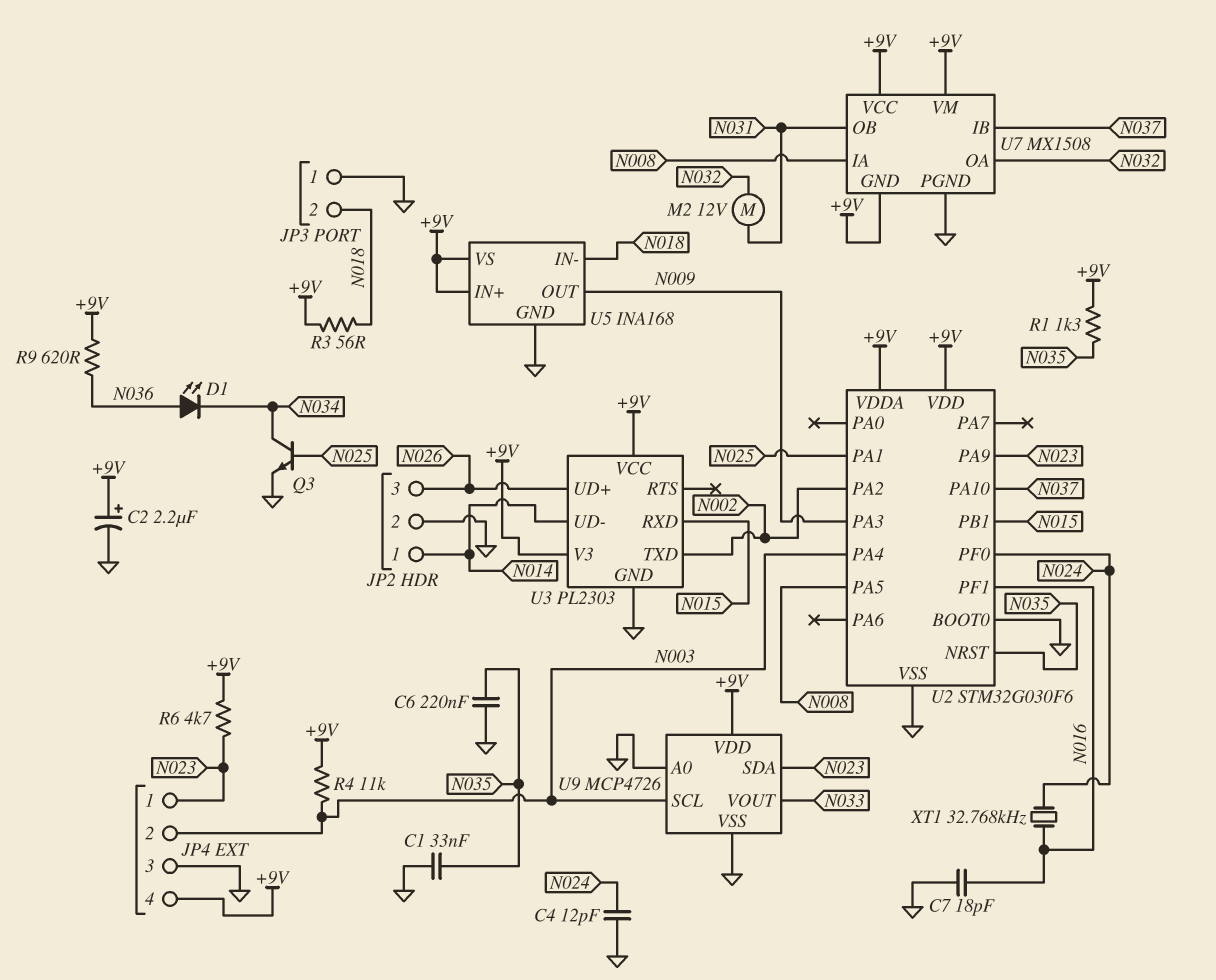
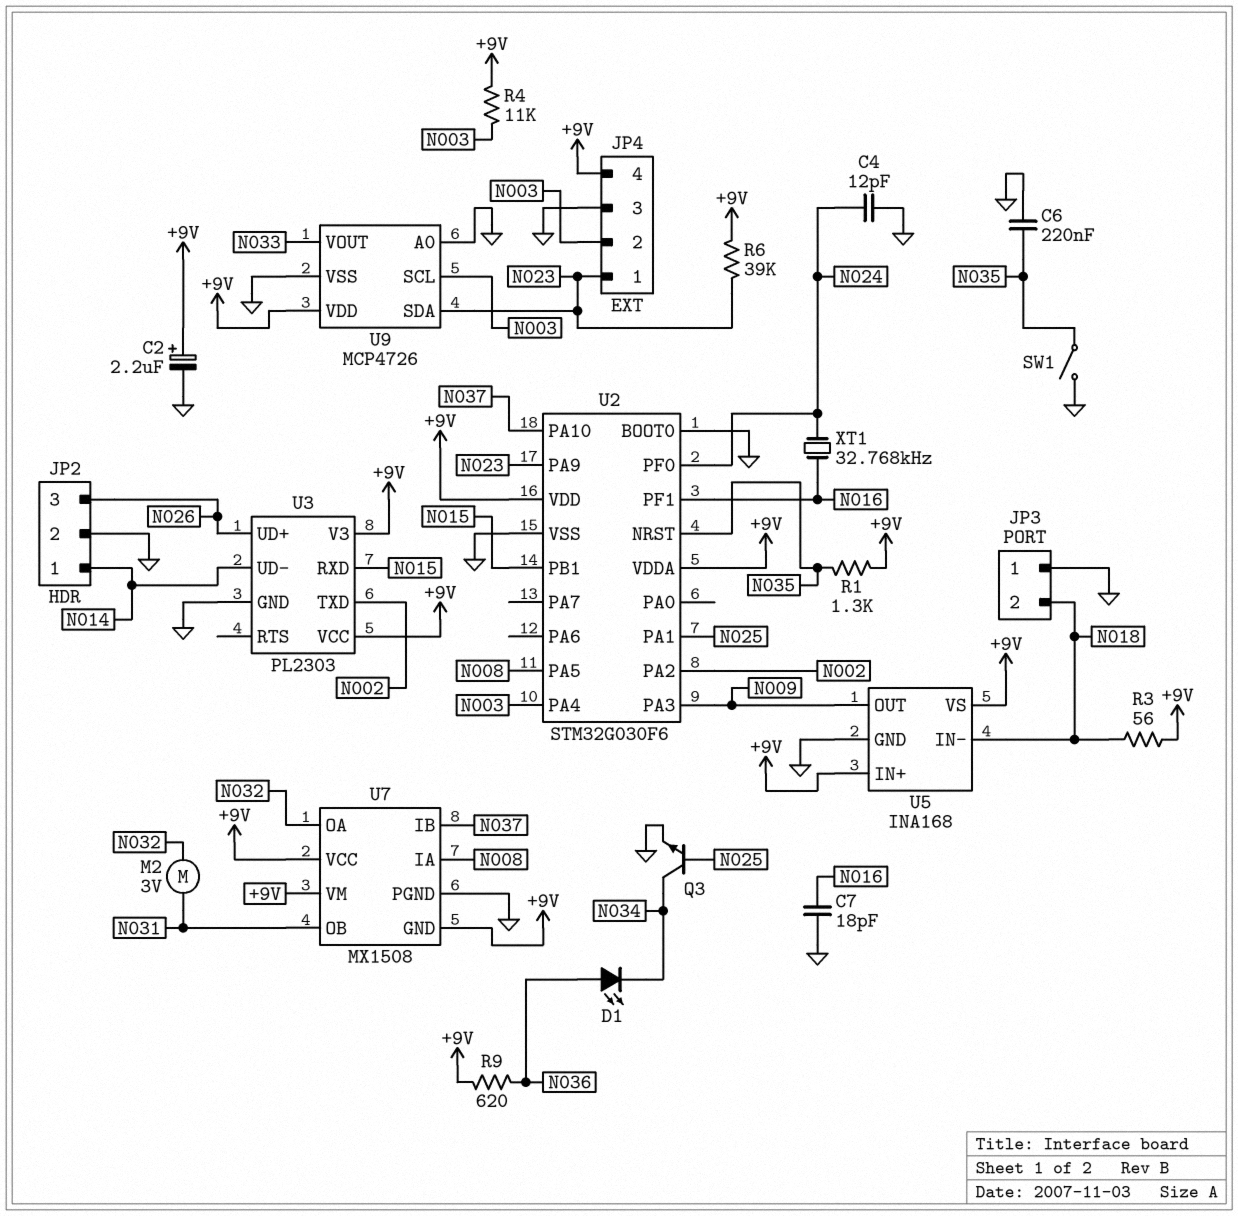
C1: 33nF (GND, N035) -> none
M2: motor 12V (N031, N032) -> motor 3V (N031, N032)
R6: 4.7k (+9V, N023) -> 39k (+9V, N023)
SW1: none -> switch (GND, N035)

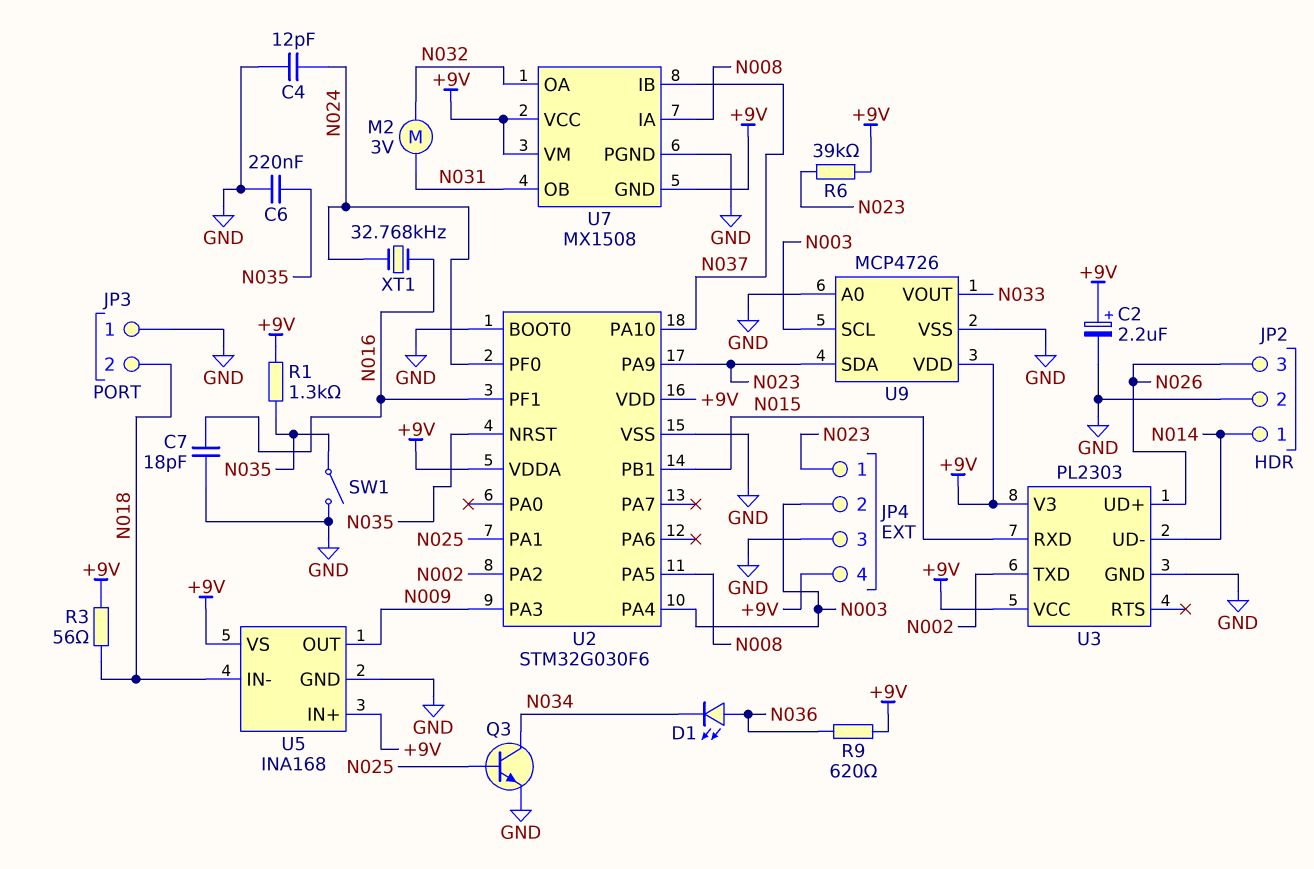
R4: 11k (+9V, N003) -> none

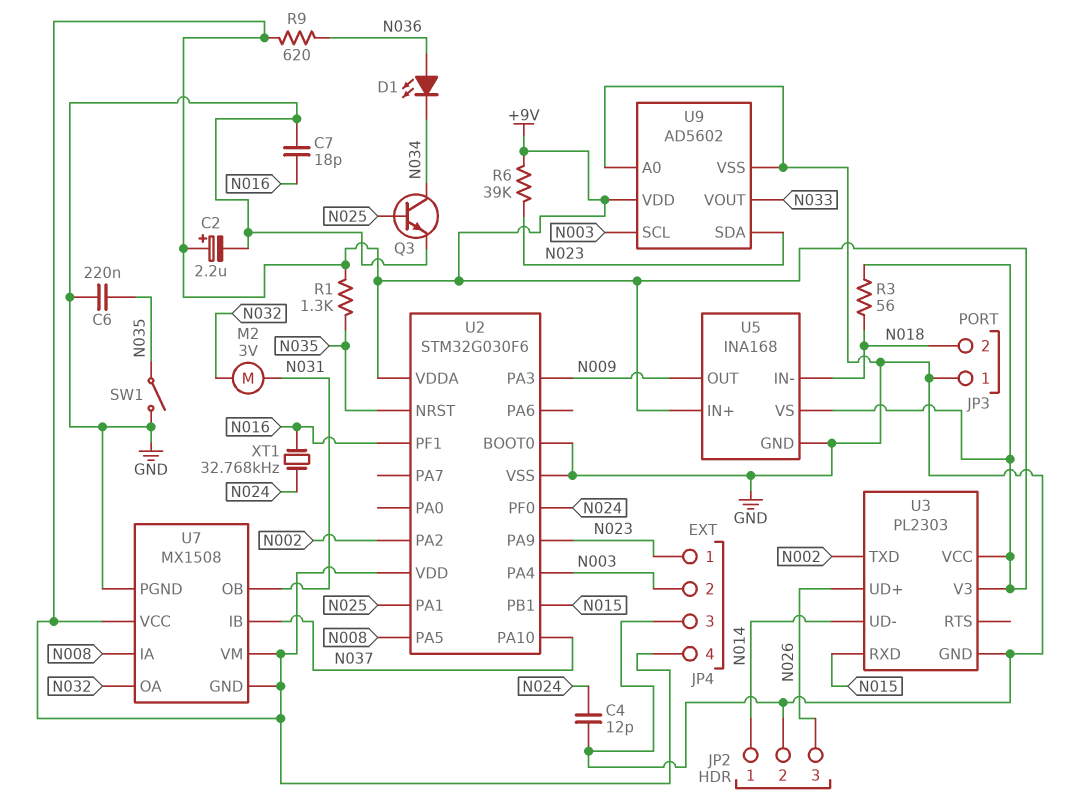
U9: MCP4726 -> AD5602

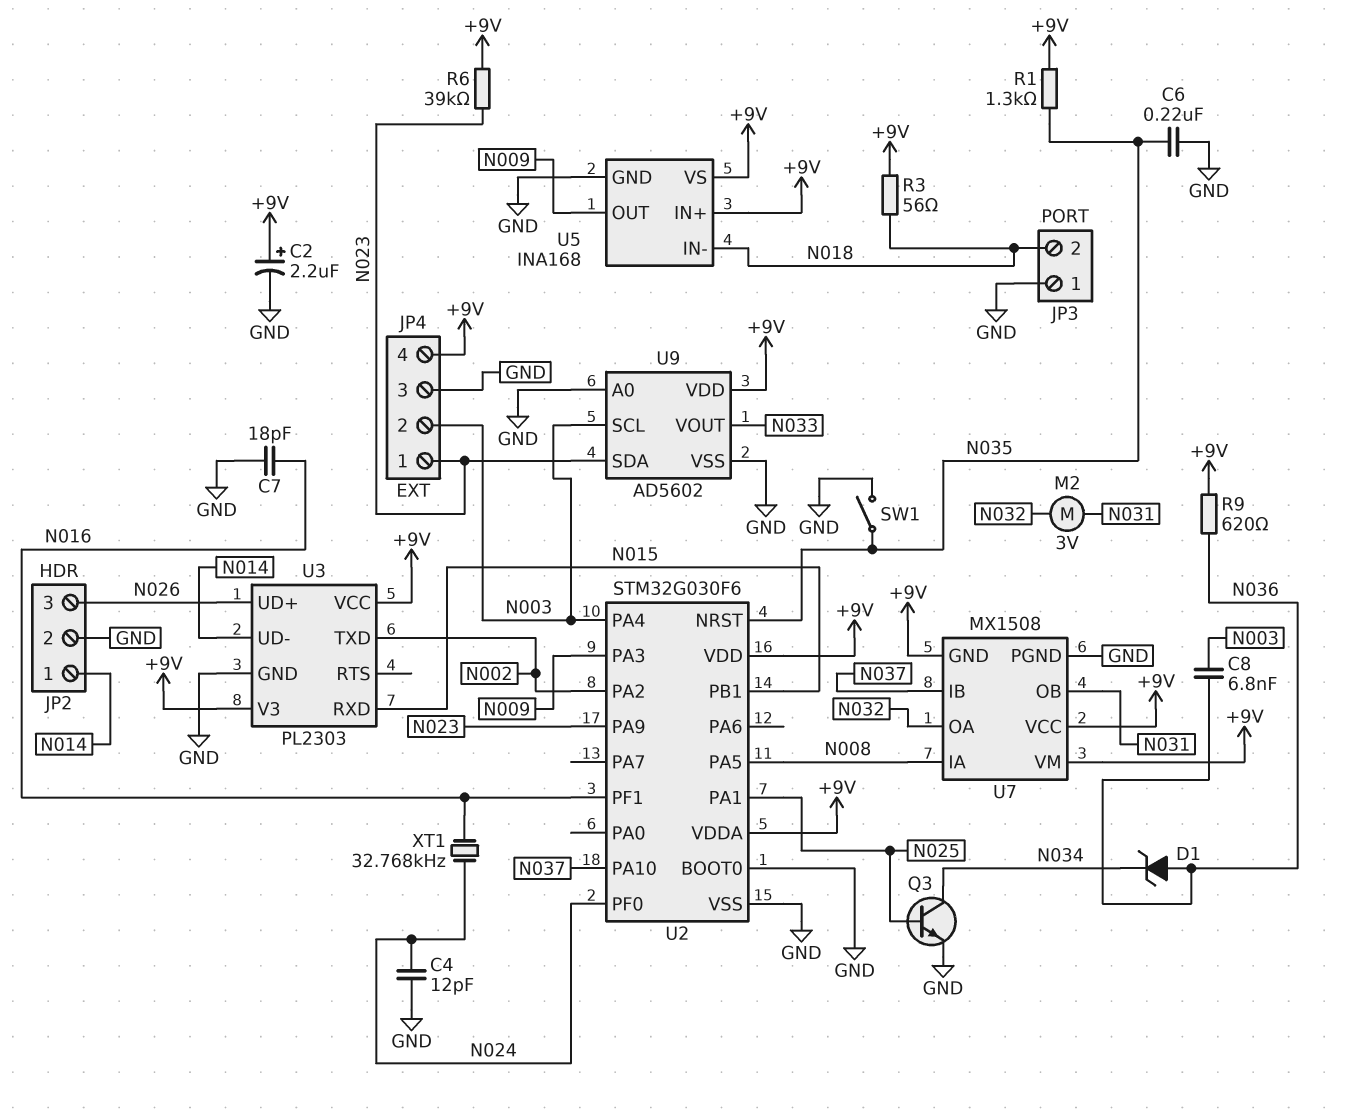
C8: none -> 6.8nF (N003, N036)
D1: LED (A N036, K N034) -> zener (A N036, K N034)

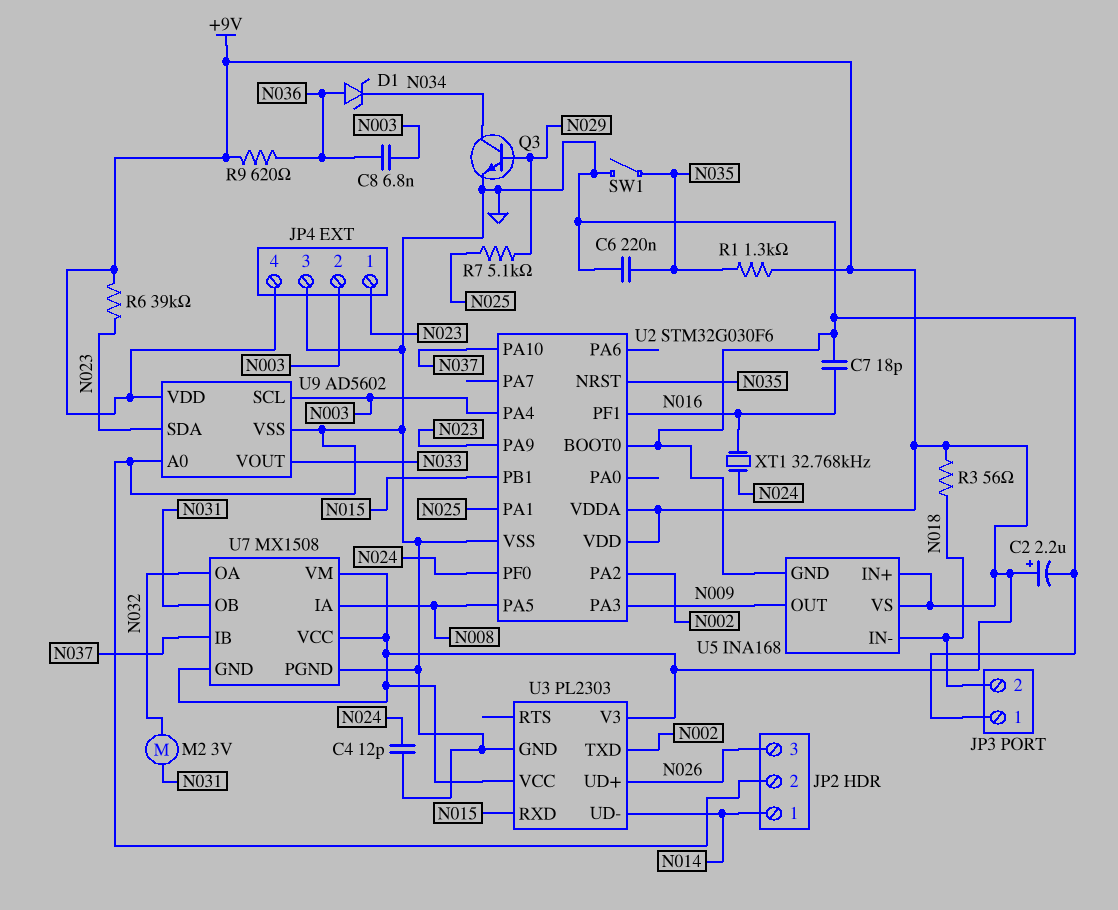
Q3: NPN (B N025, C N034, E GND) -> NPN (B N029, C N034, E GND)
R7: none -> 5.1k (N025, N029)

